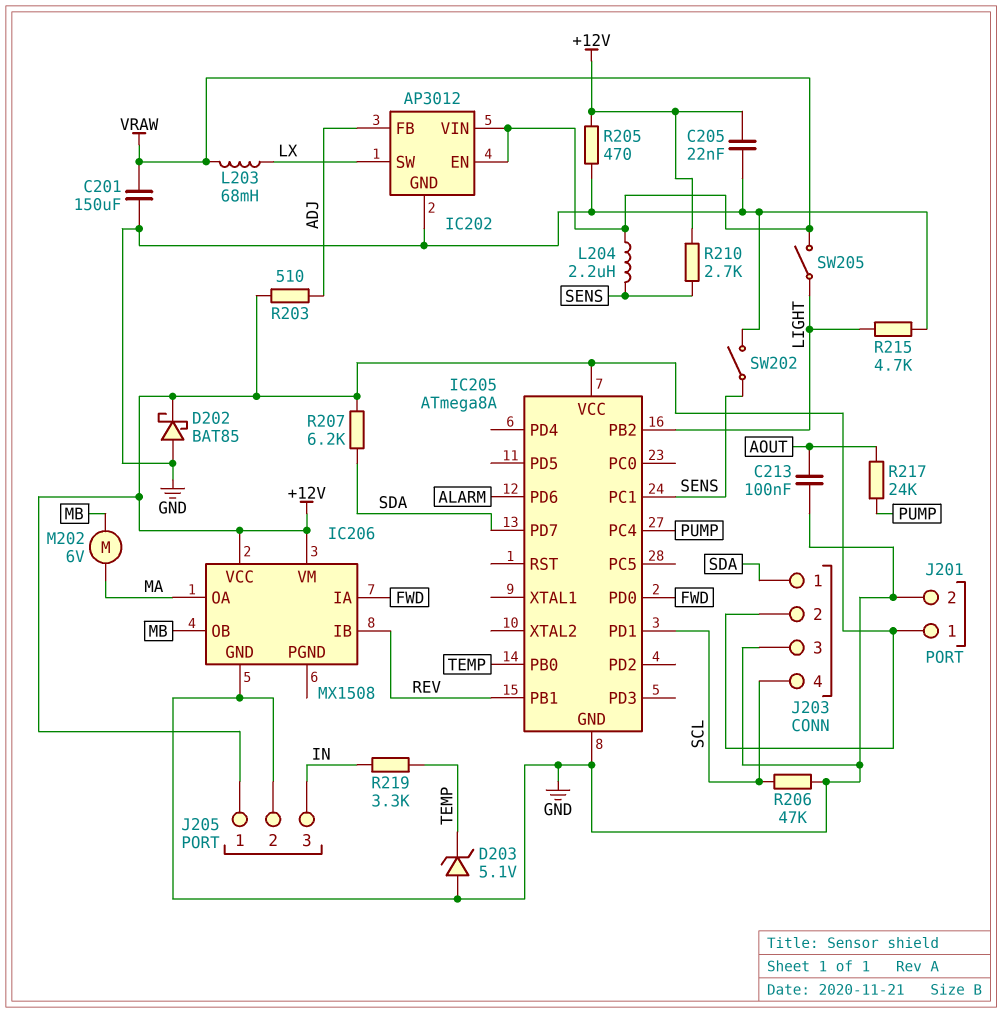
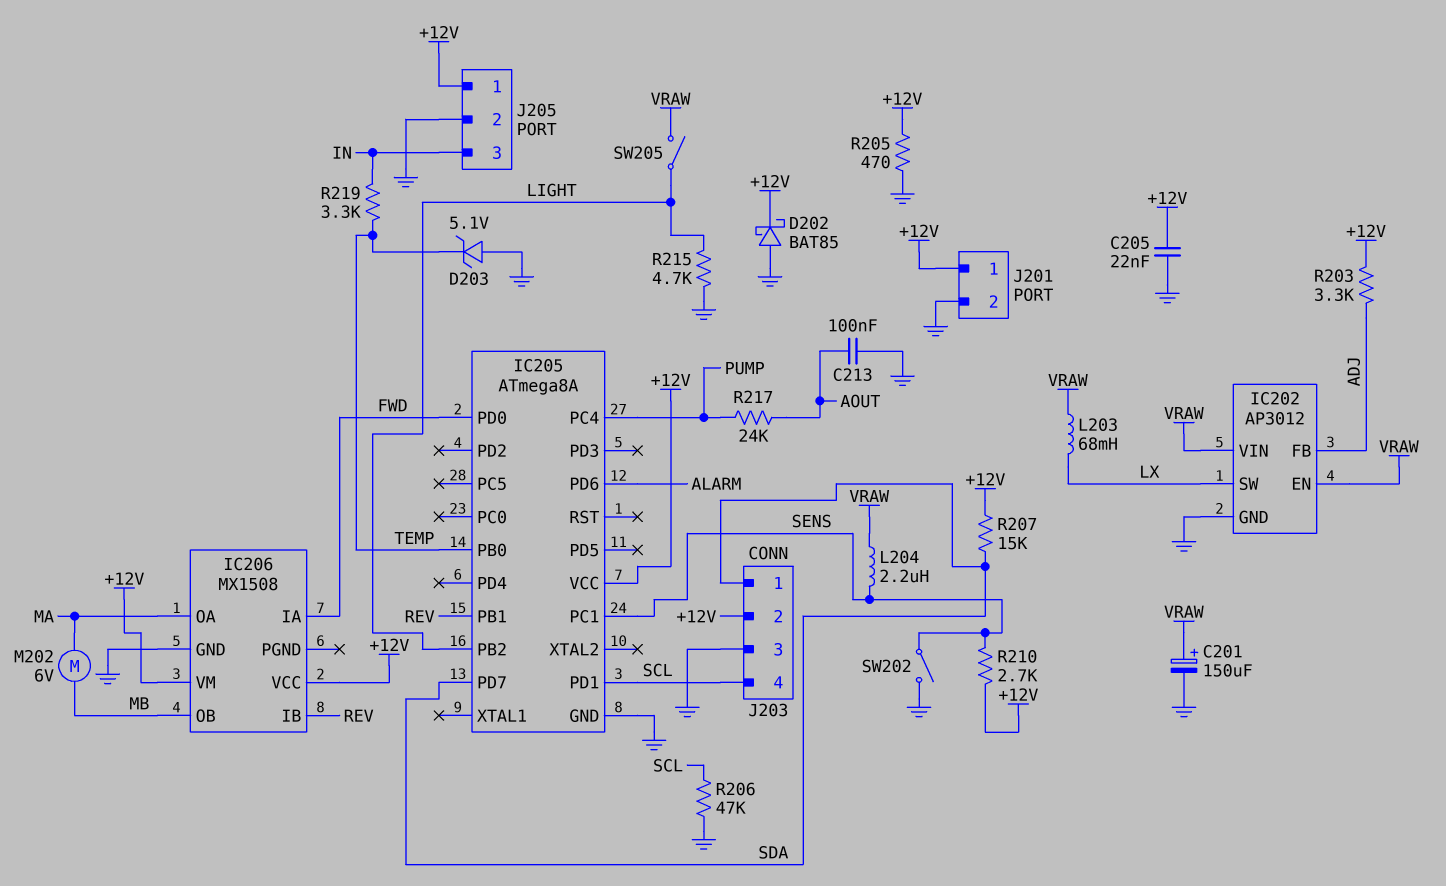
C201: 150uF (GND, VRAW) -> 150uF (plus VRAW, minus GND)
R203: 510 (+12V, ADJ) -> 3.3k (+12V, ADJ)
R207: 6.2k (+12V, SDA) -> 15k (+12V, SDA)

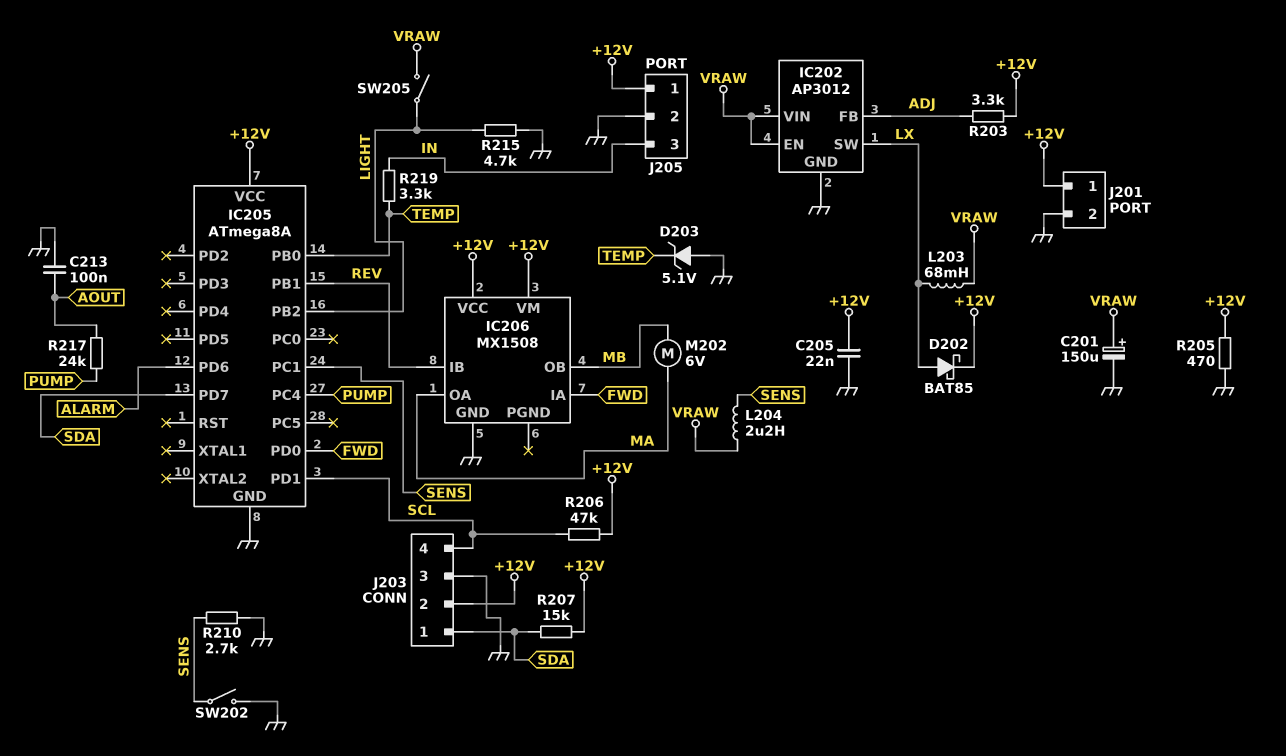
D202: schottky BAT85 (A GND, K +12V) -> schottky BAT85 (A LX, K +12V)
R206: 47k (GND, SCL) -> 47k (+12V, SCL)
R210: 2.7k (+12V, SENS) -> 2.7k (GND, SENS)

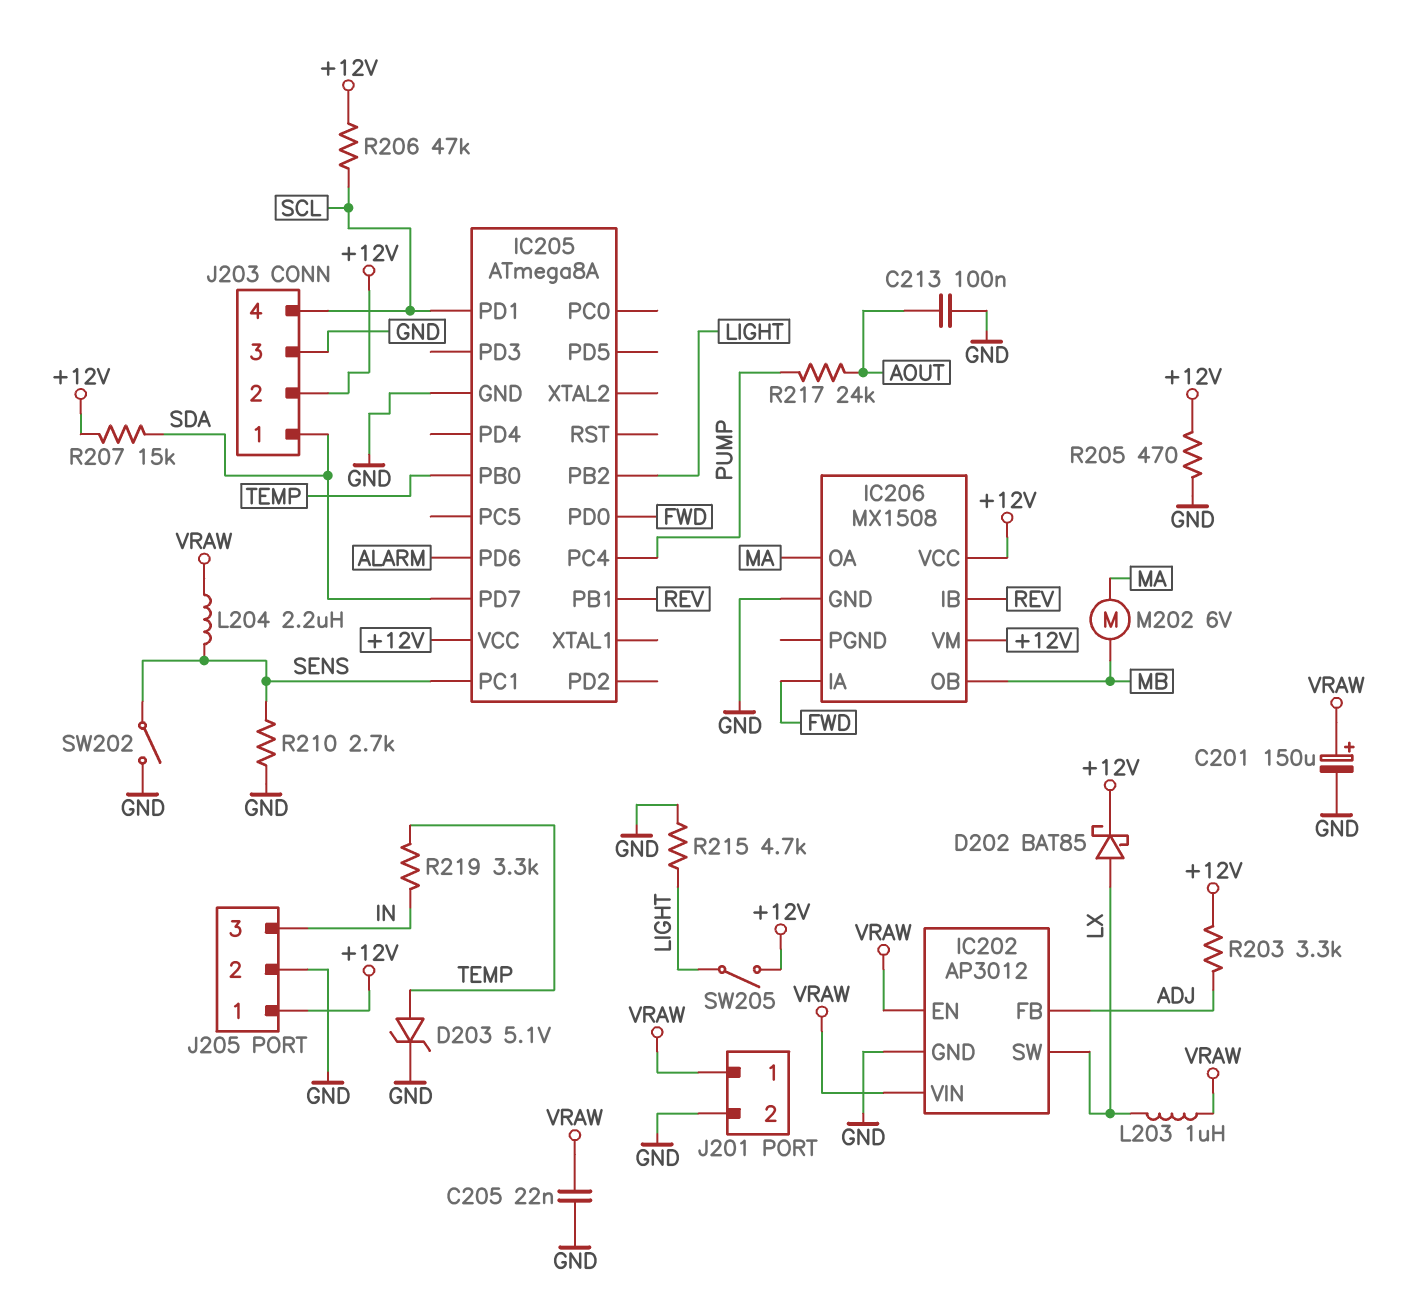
C205: 22nF (+12V, GND) -> 22nF (GND, VRAW)
D203: zener 5.1V (A GND, K TEMP) -> zener 5.1V (A TEMP, K GND)
J201 pin 1: +12V -> VRAW
L203: 68mH (LX, VRAW) -> 1uH (LX, VRAW)
SW205: switch (LIGHT, VRAW) -> switch (+12V, LIGHT)

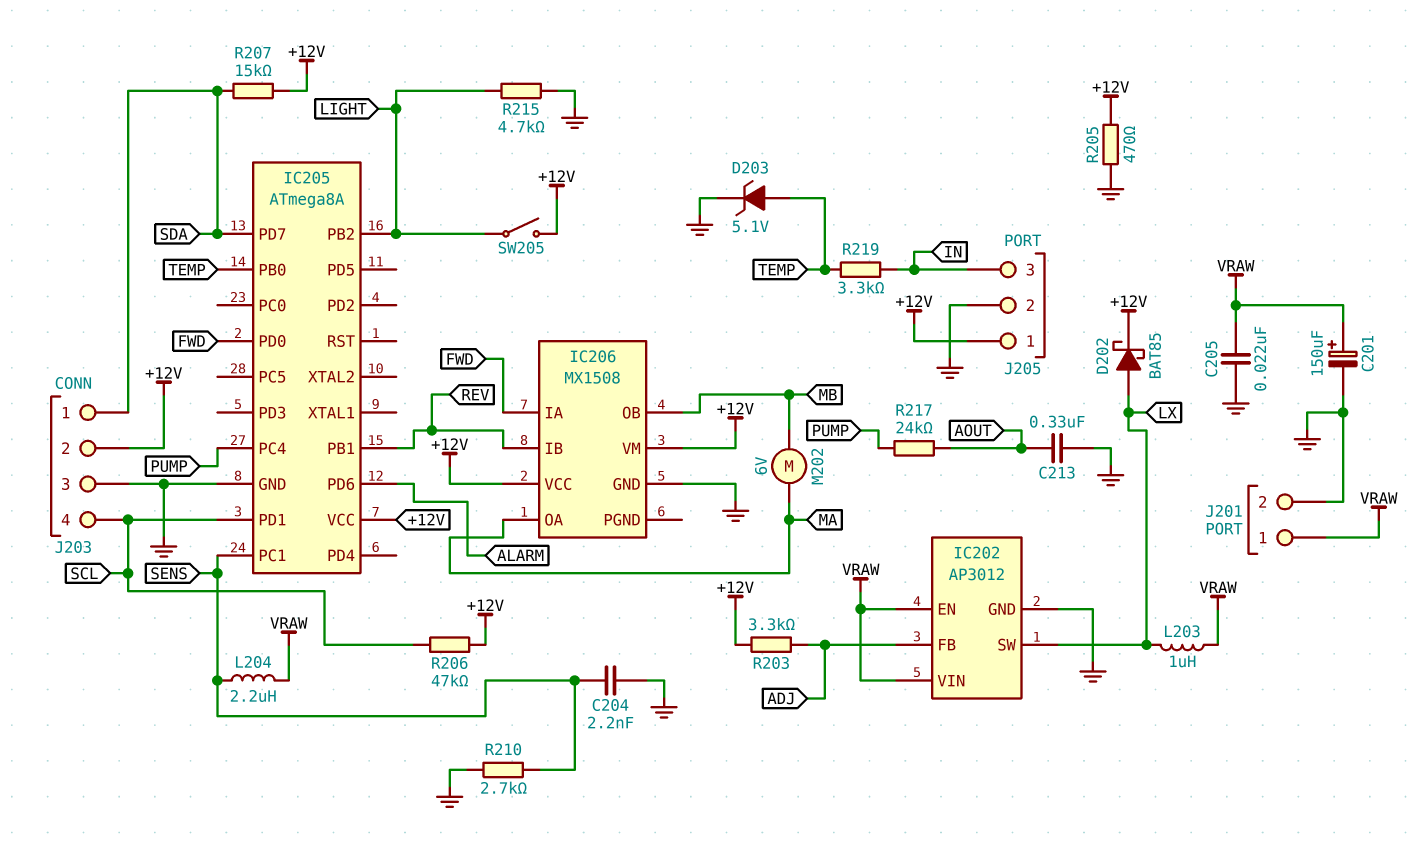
C204: none -> 2.2nF (GND, SENS)
C213: 100nF (AOUT, GND) -> 330nF (AOUT, GND)
SW202: switch (GND, SENS) -> none

